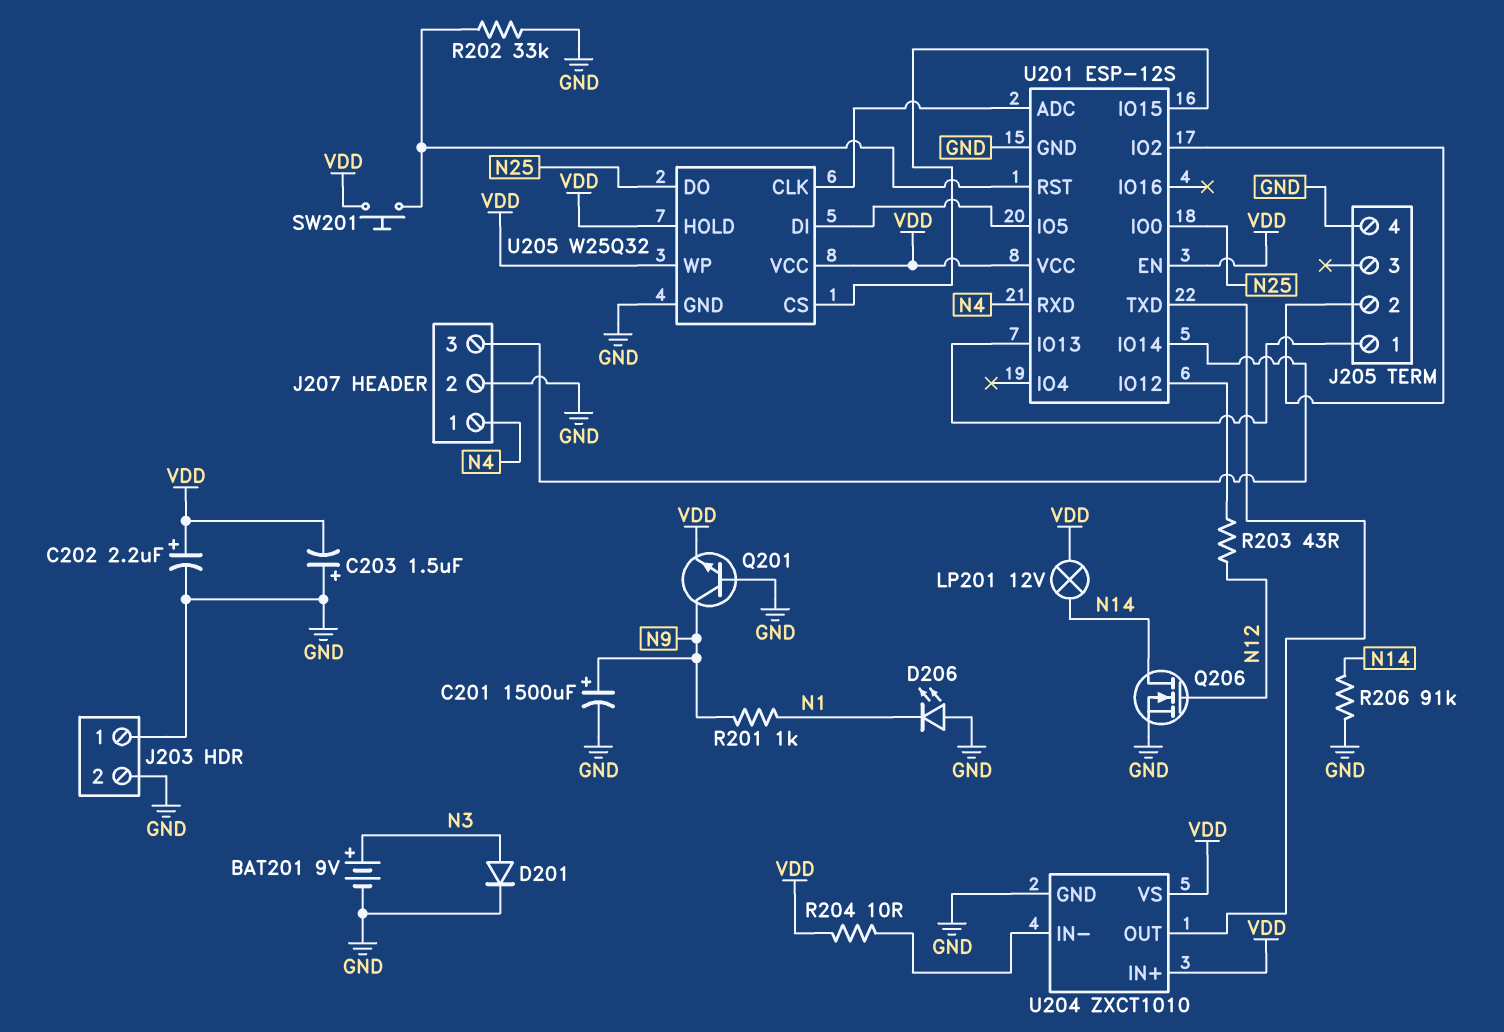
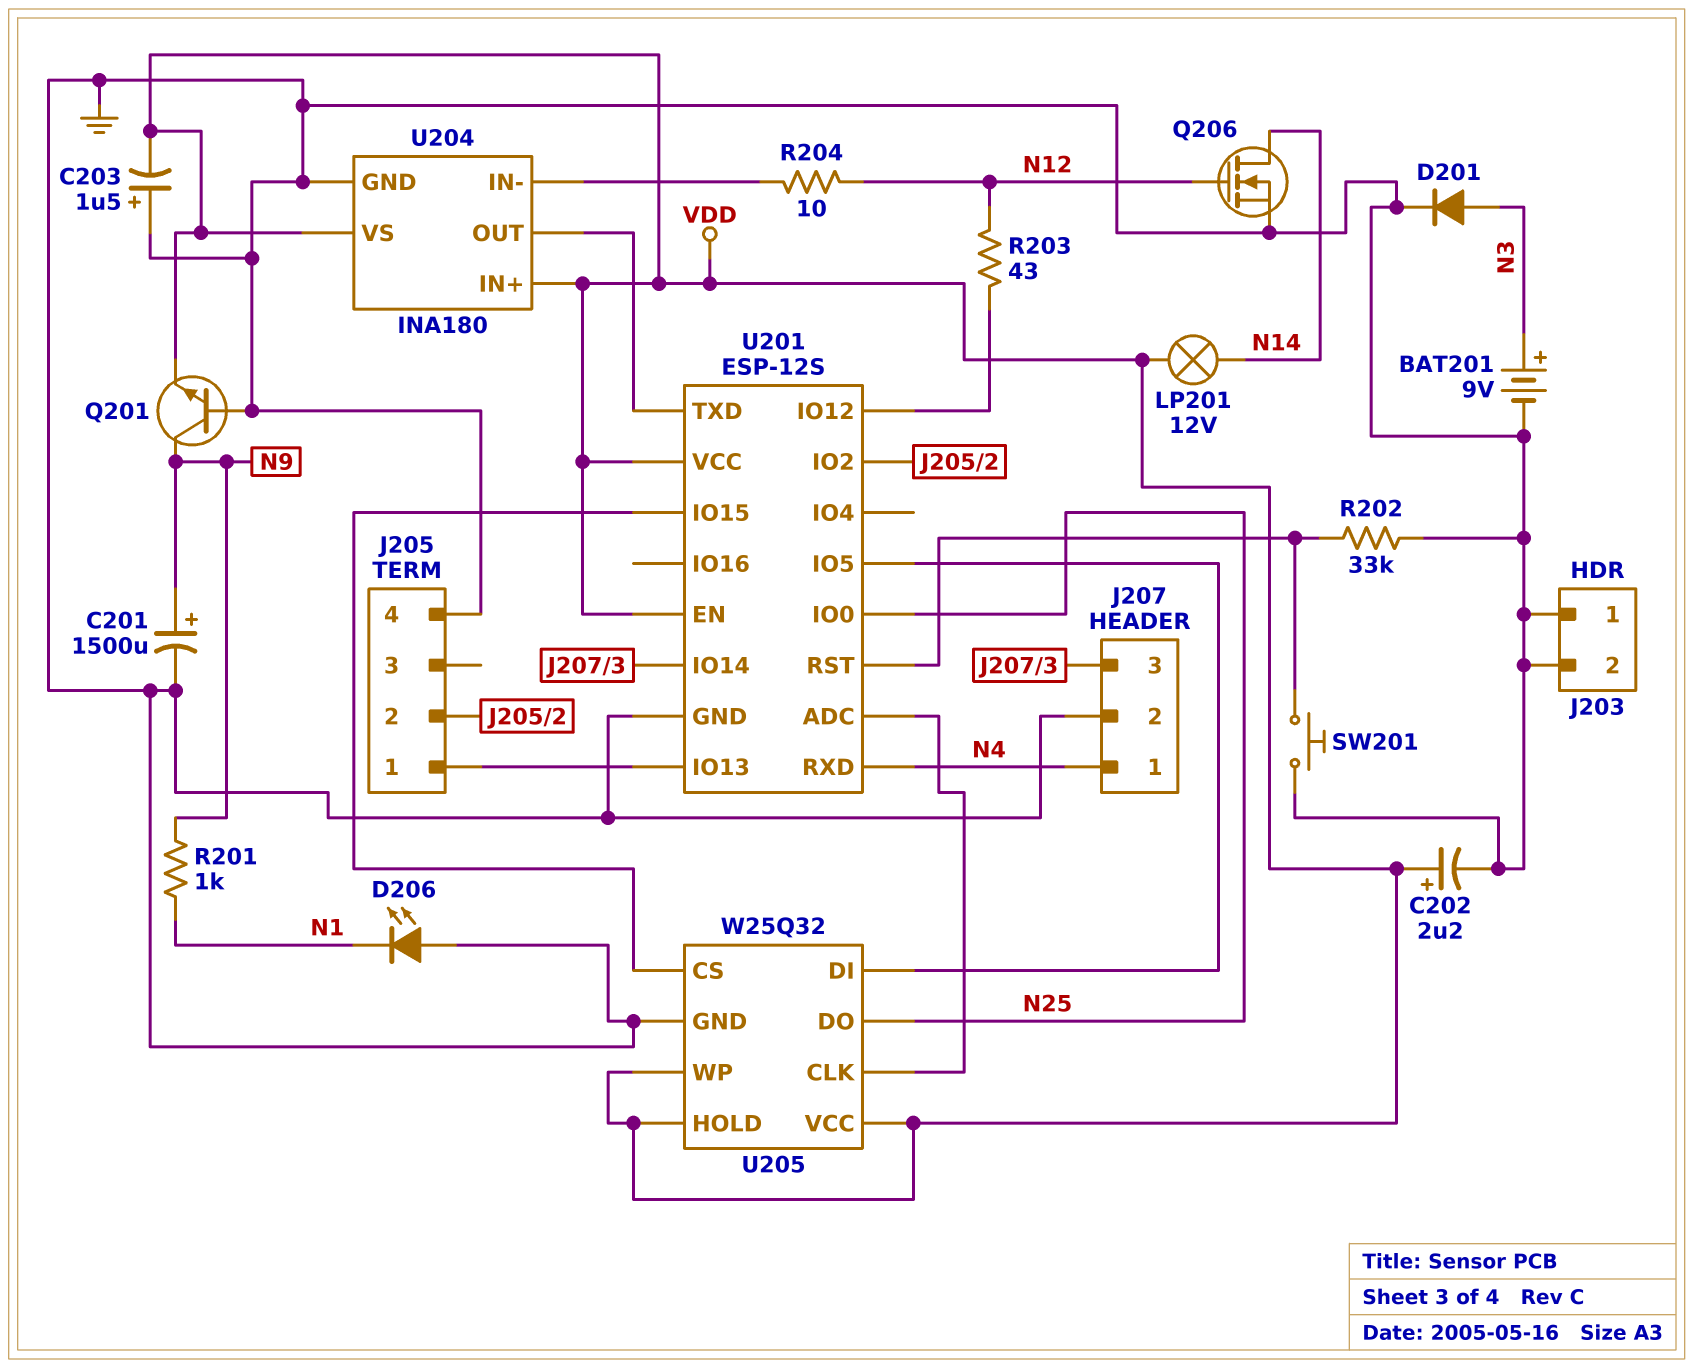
R204: 10 (U204/IN-, VDD) -> 10 (N12, U204/IN-)
R206: 91k (GND, N14) -> none
SW201: button (U201/RST, VDD) -> button (GND, U201/RST)
U204: ZXCT1010 -> INA180

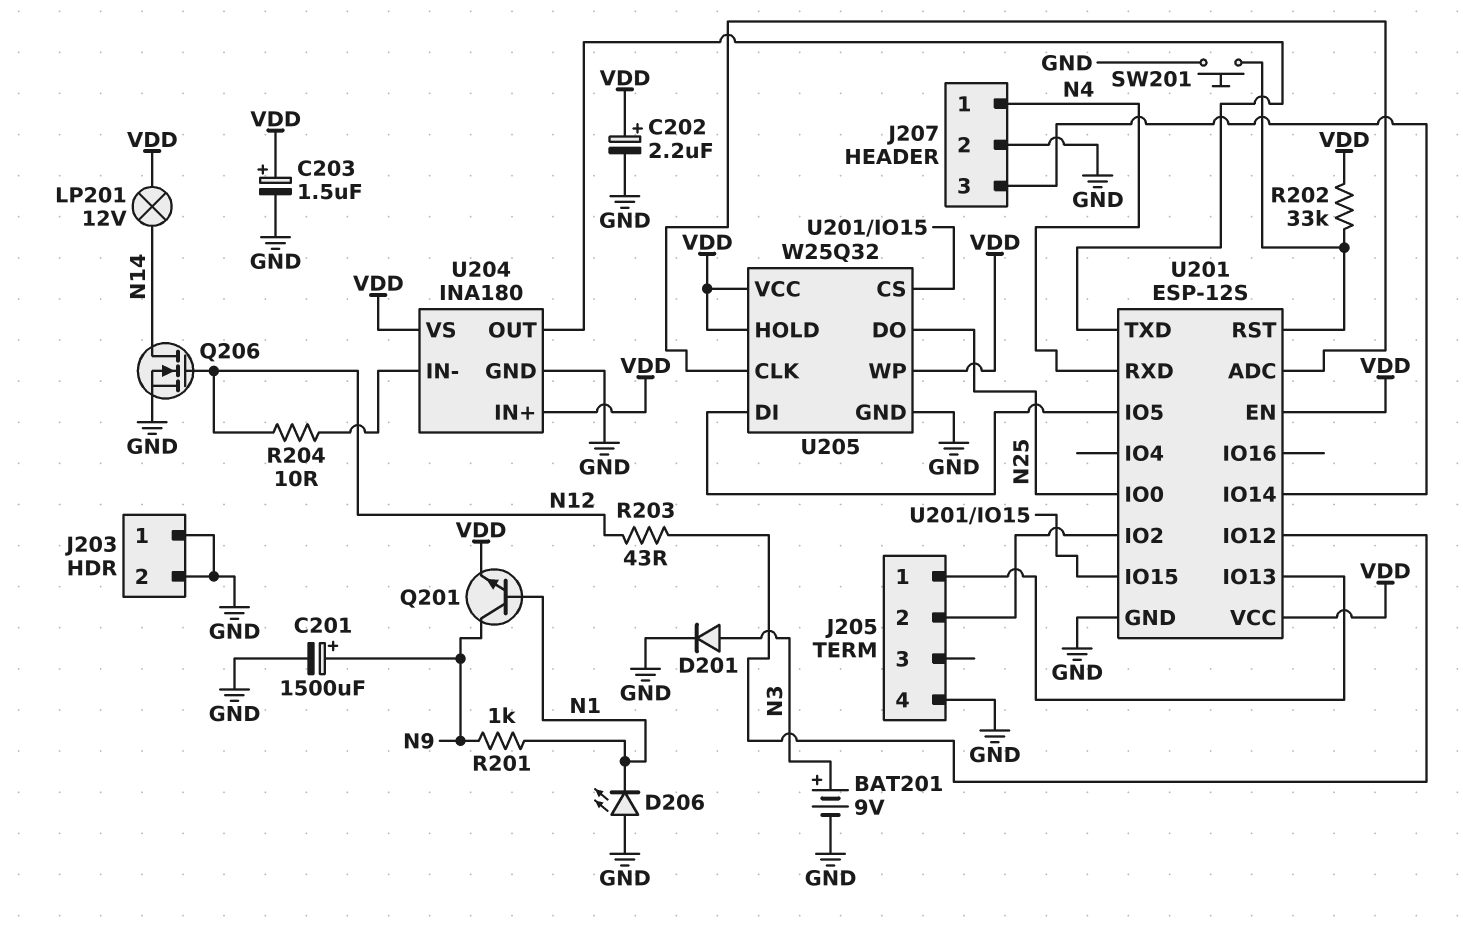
C203: 1.5uF (plus GND, minus VDD) -> 1.5uF (plus VDD, minus GND)
Q201: NPN (B GND, C N9, E VDD) -> NPN (B N1, C N9, E VDD)
R202: 33k (GND, U201/RST) -> 33k (U201/RST, VDD)

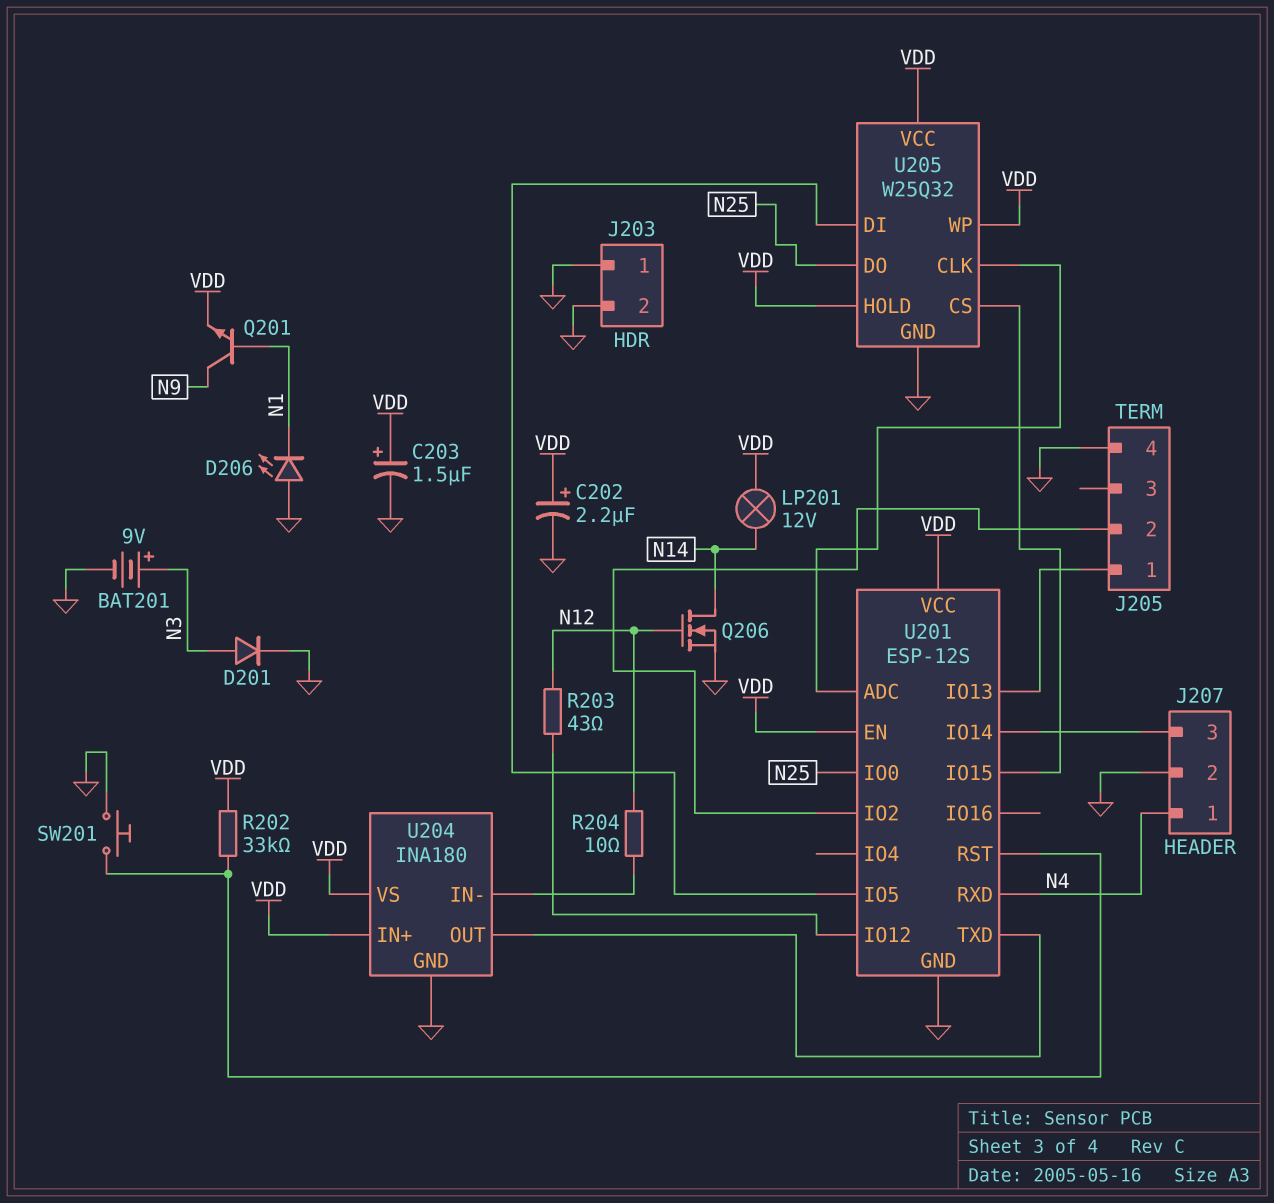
C201: 1500uF (plus N9, minus GND) -> none
R201: 1k (N1, N9) -> none

